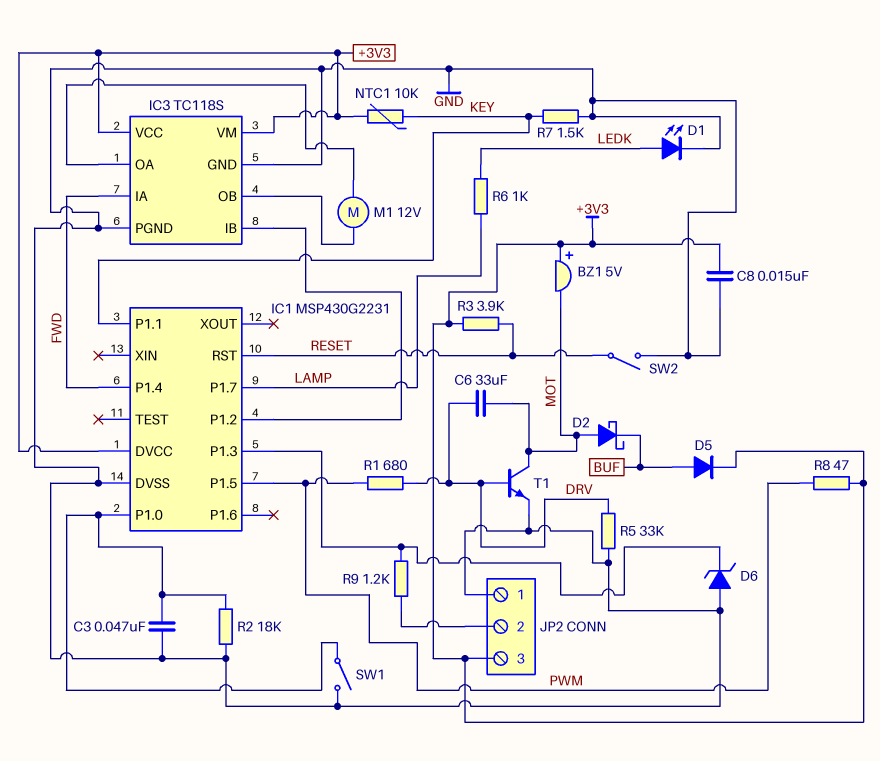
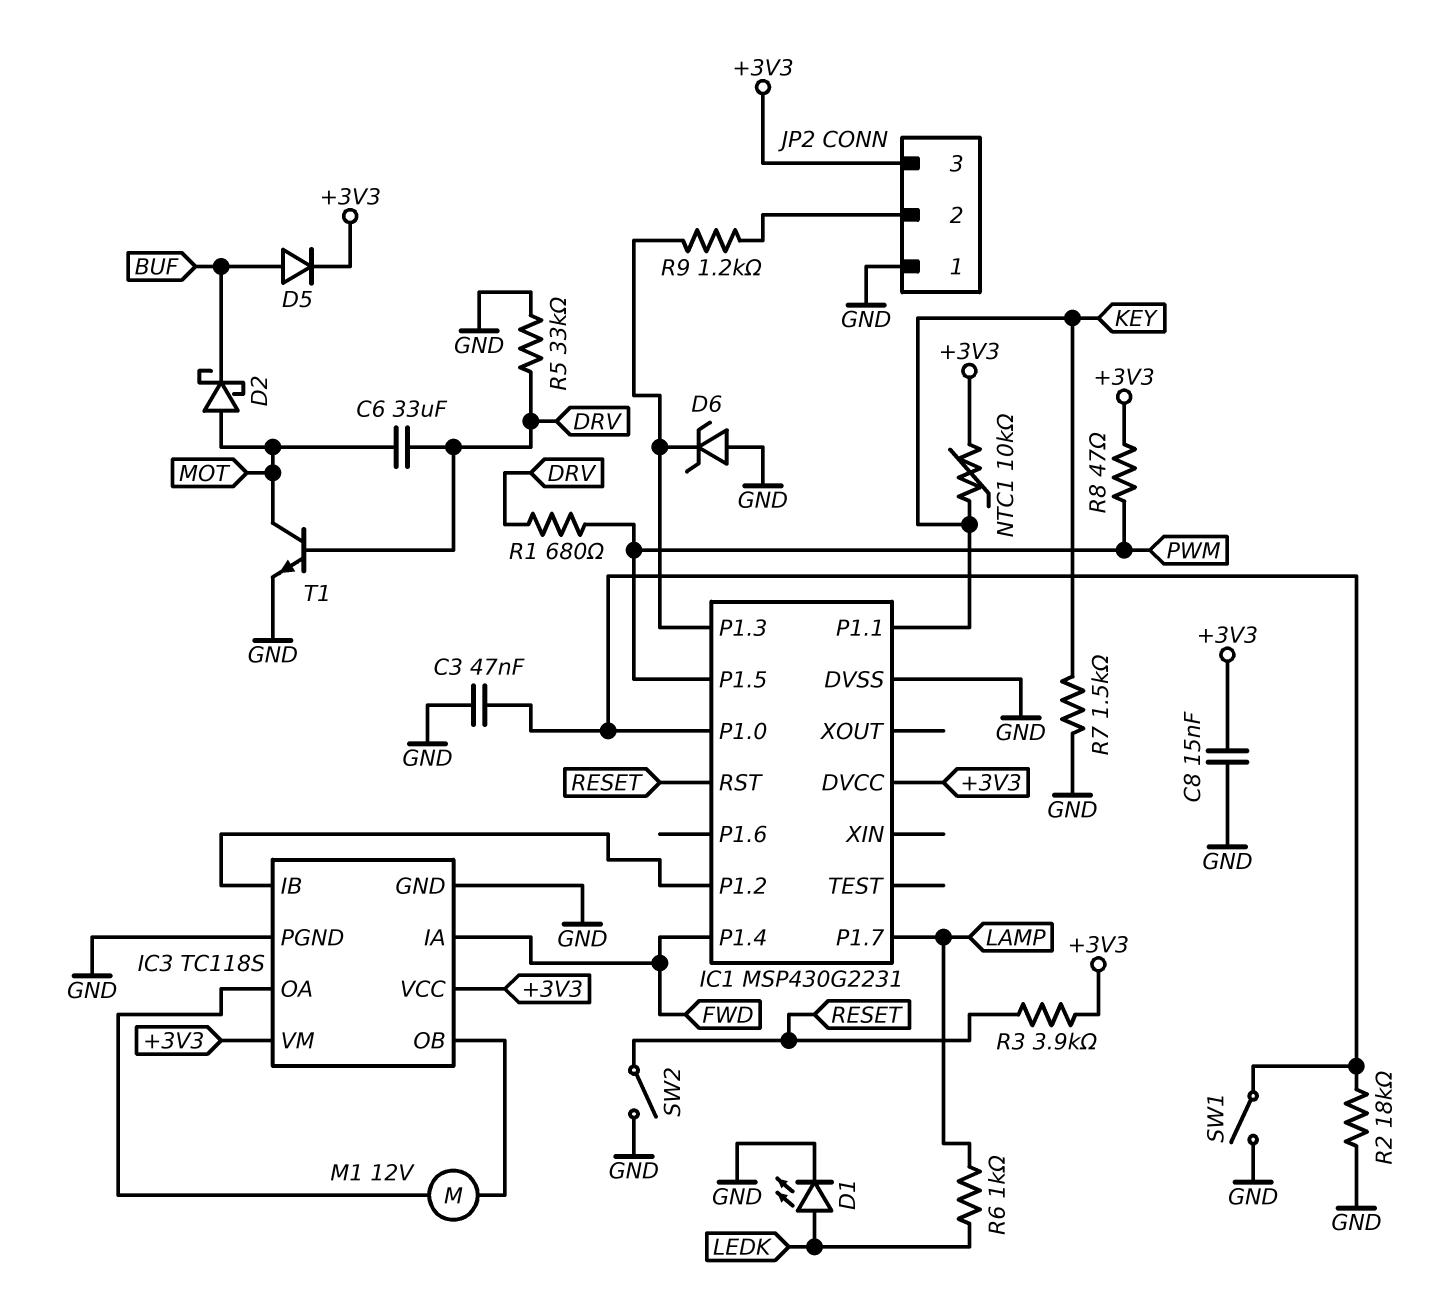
BZ1: buzzer 5V (plus +3V3, minus MOT) -> none

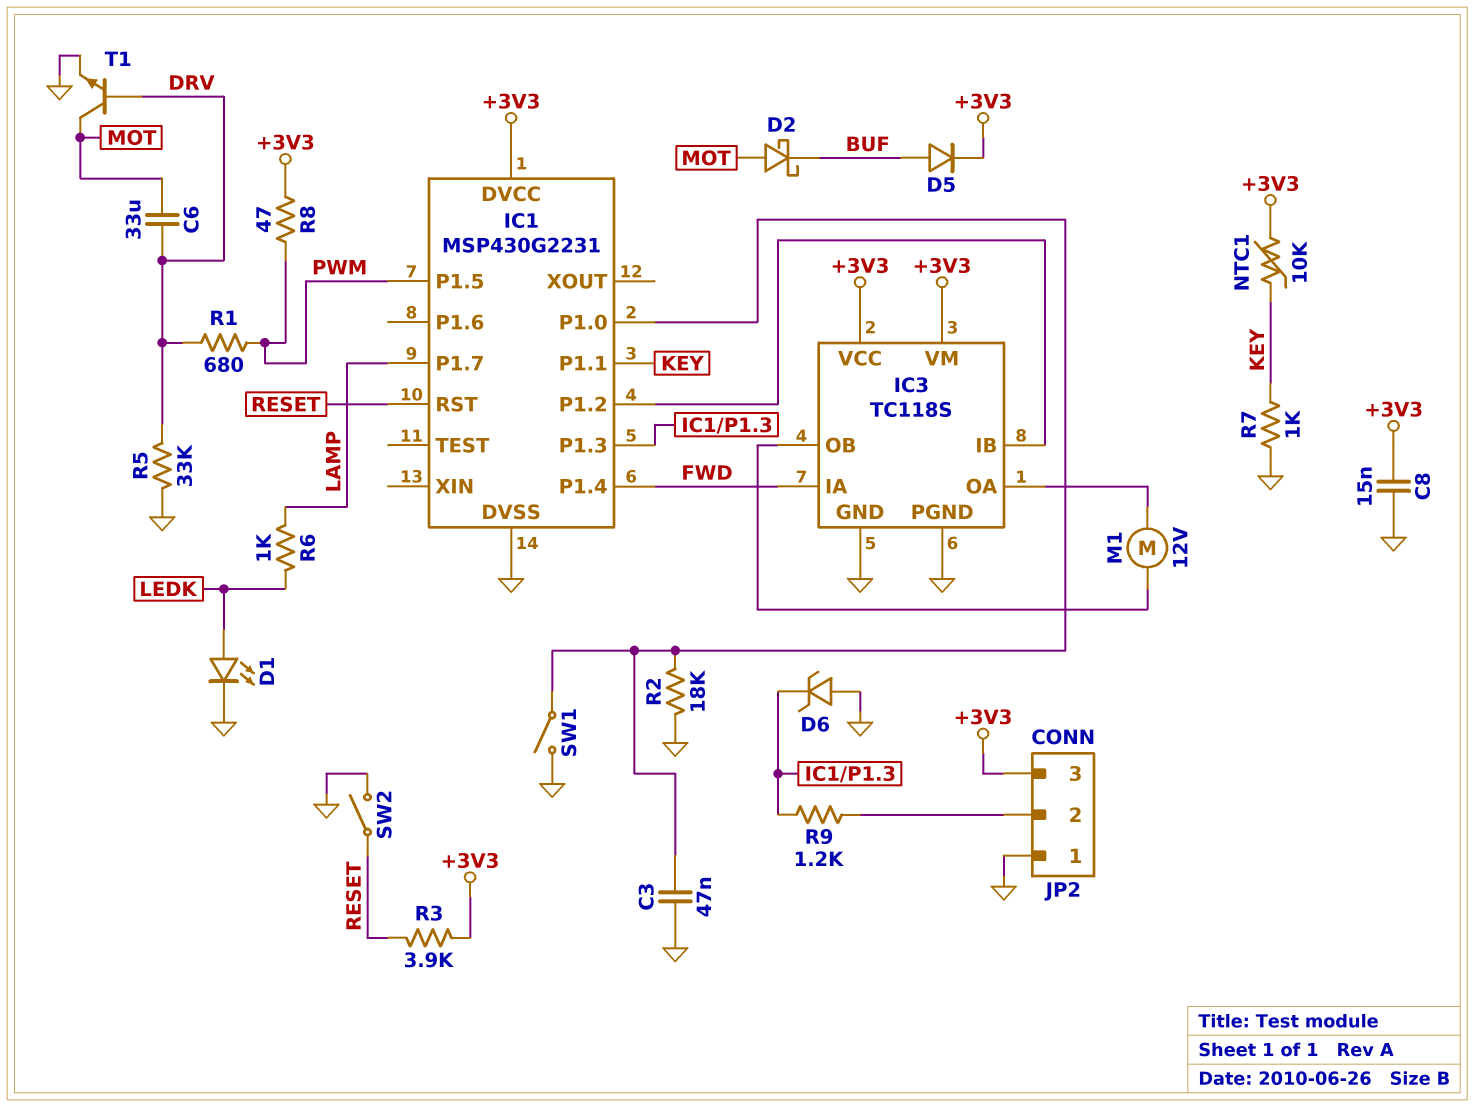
R7: 1.5k (GND, KEY) -> 1k (GND, KEY)

